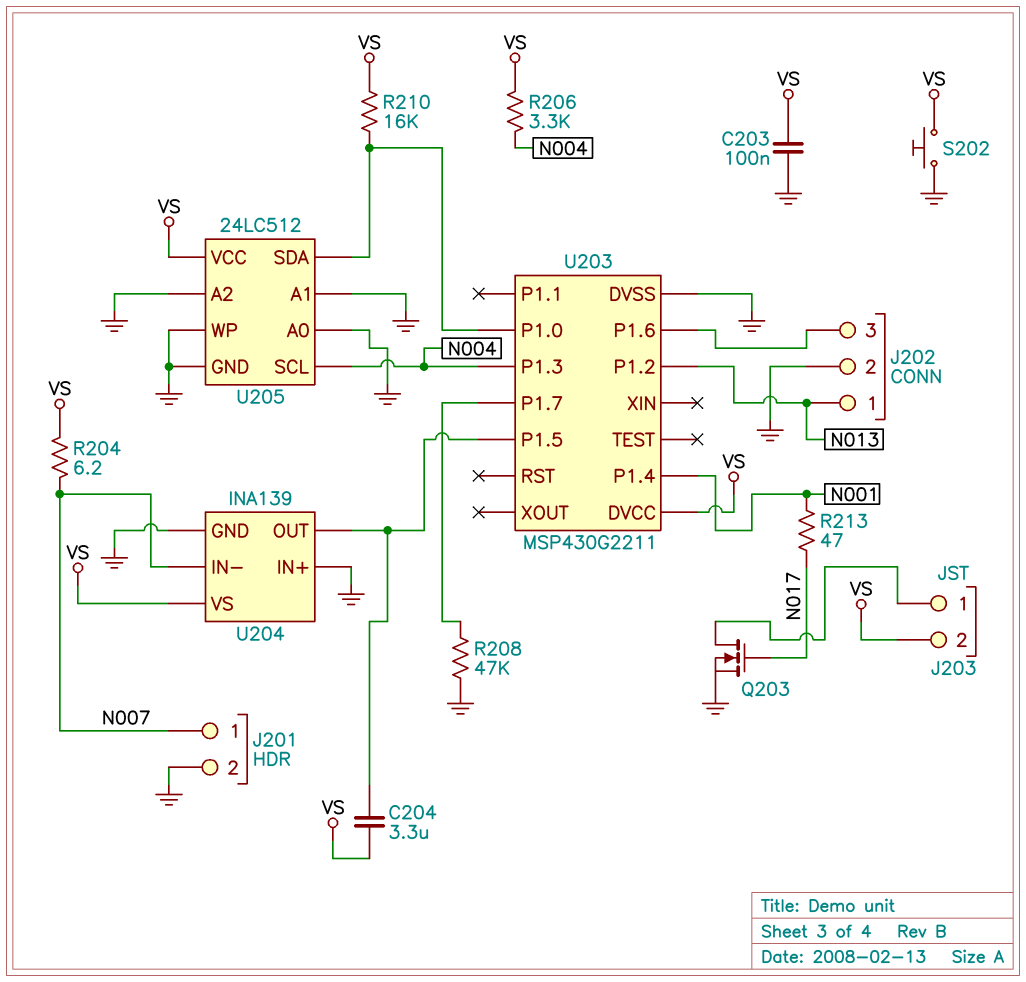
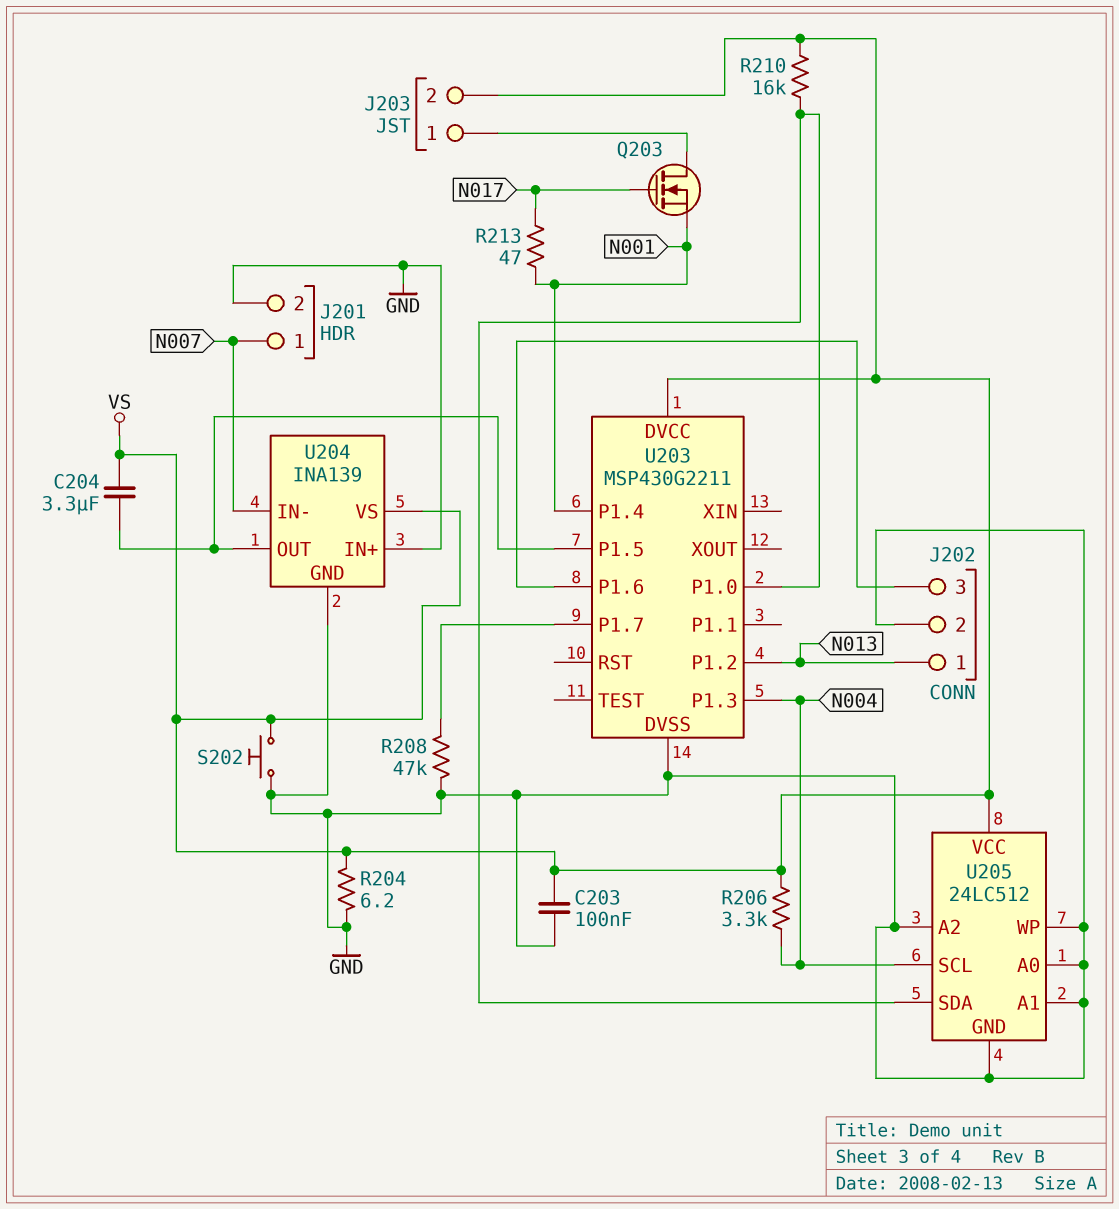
Q203: NMOS (G N017, D J203/1, S GND) -> NMOS (G N017, D J203/1, S N001)
R204: 6.2 (N007, VS) -> 6.2 (GND, VS)

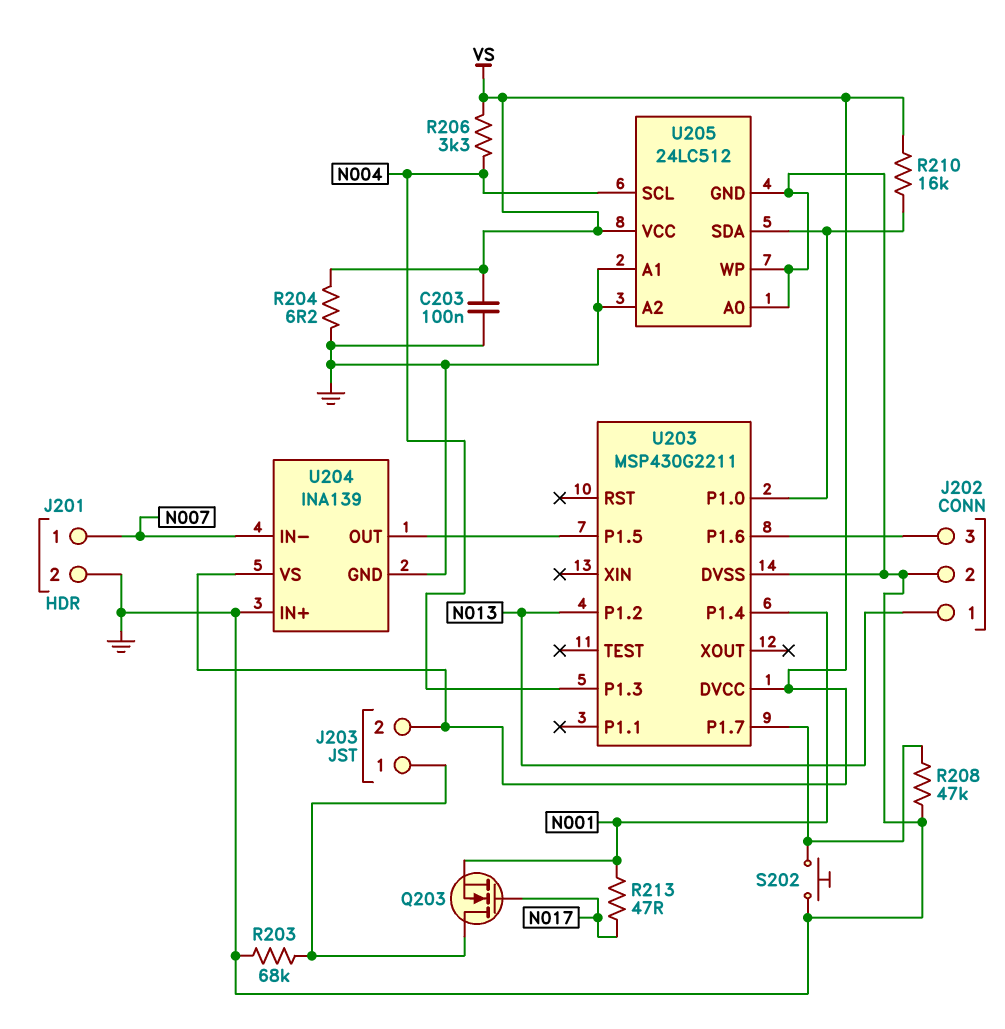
C204: 3.3uF (U203/P1.5, VS) -> none
R203: none -> 68k (GND, J203/1)
S202: button (GND, VS) -> button (GND, U203/P1.7)

